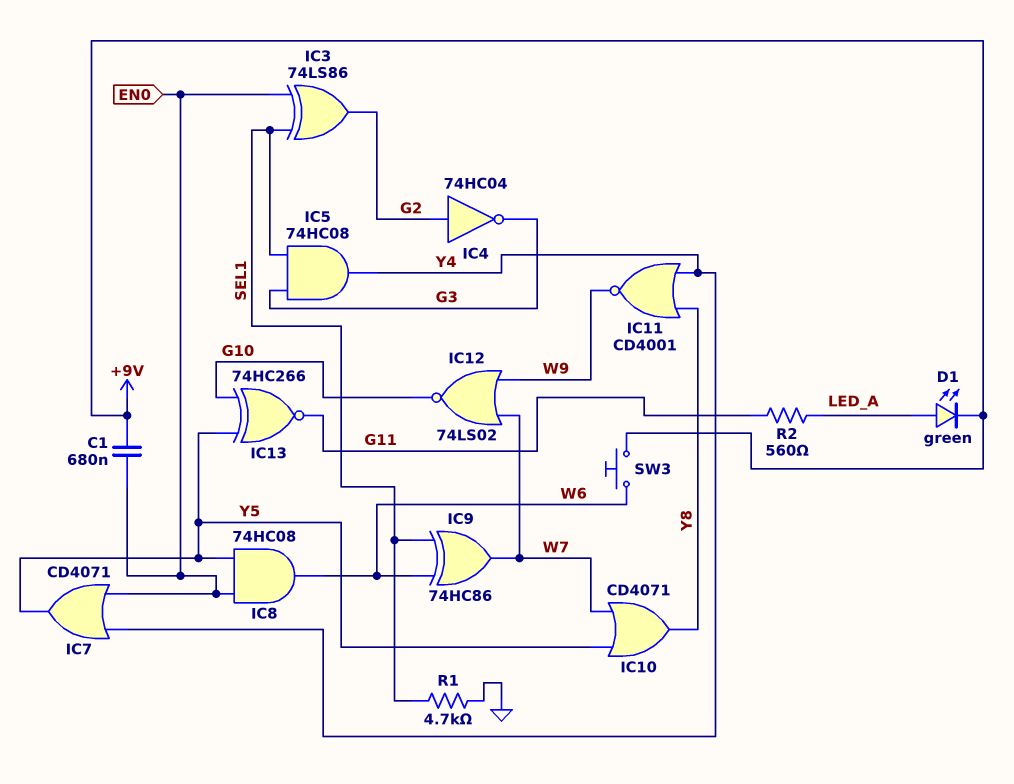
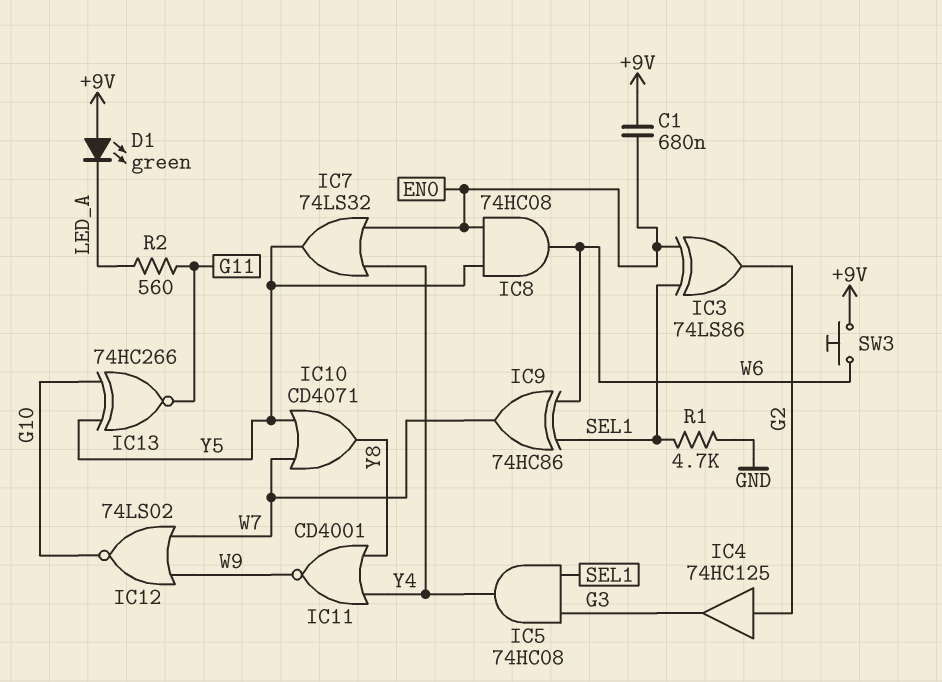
D1: LED green (A LED_A, K +9V) -> LED green (A +9V, K LED_A)
IC4: NOT 74HC04 (in G2, out G3) -> buffer 74HC125 (in G2, out G3)
IC7: OR CD4071 (in EN0, in Y4, out Y5) -> OR 74LS32 (in EN0, in Y4, out Y5)

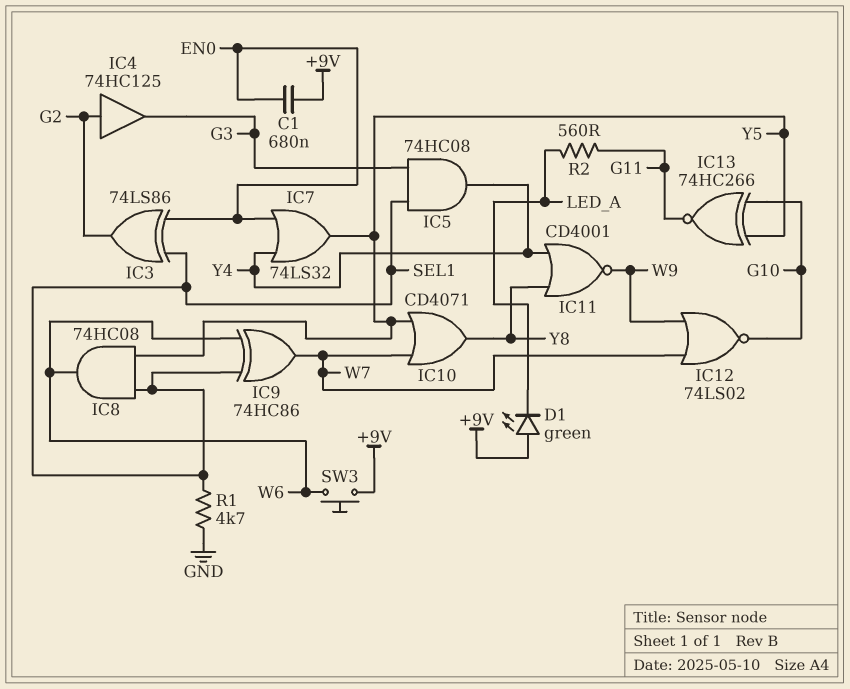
IC8: AND 74HC08 (in EN0, in Y5, out W6) -> AND 74HC08 (in SEL1, in Y5, out W6)

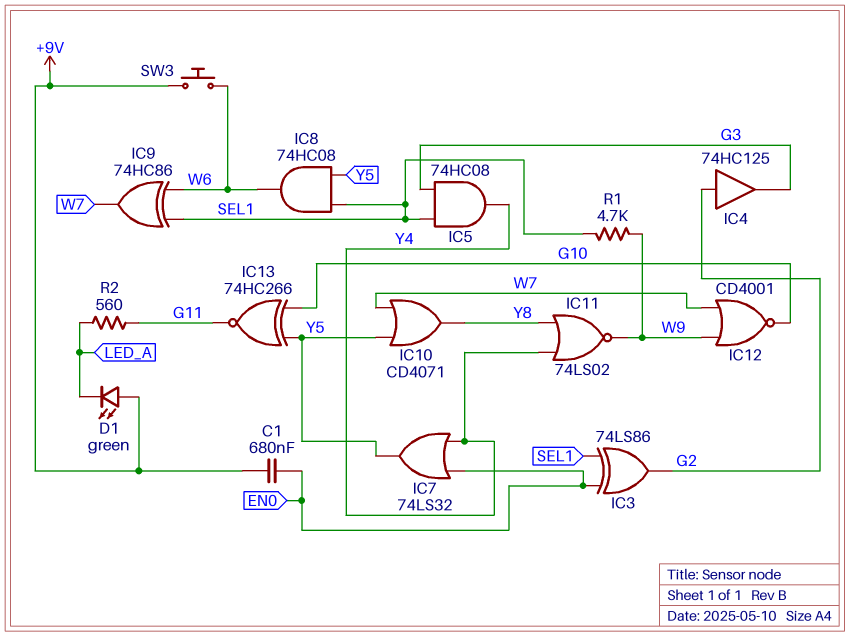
IC11: NOR CD4001 (in Y4, in Y8, out W9) -> NOR 74LS02 (in Y4, in Y8, out W9)
IC12: NOR 74LS02 (in W7, in W9, out G10) -> NOR CD4001 (in W7, in W9, out G10)
R1: 4.7k (GND, SEL1) -> 4.7k (SEL1, W9)

